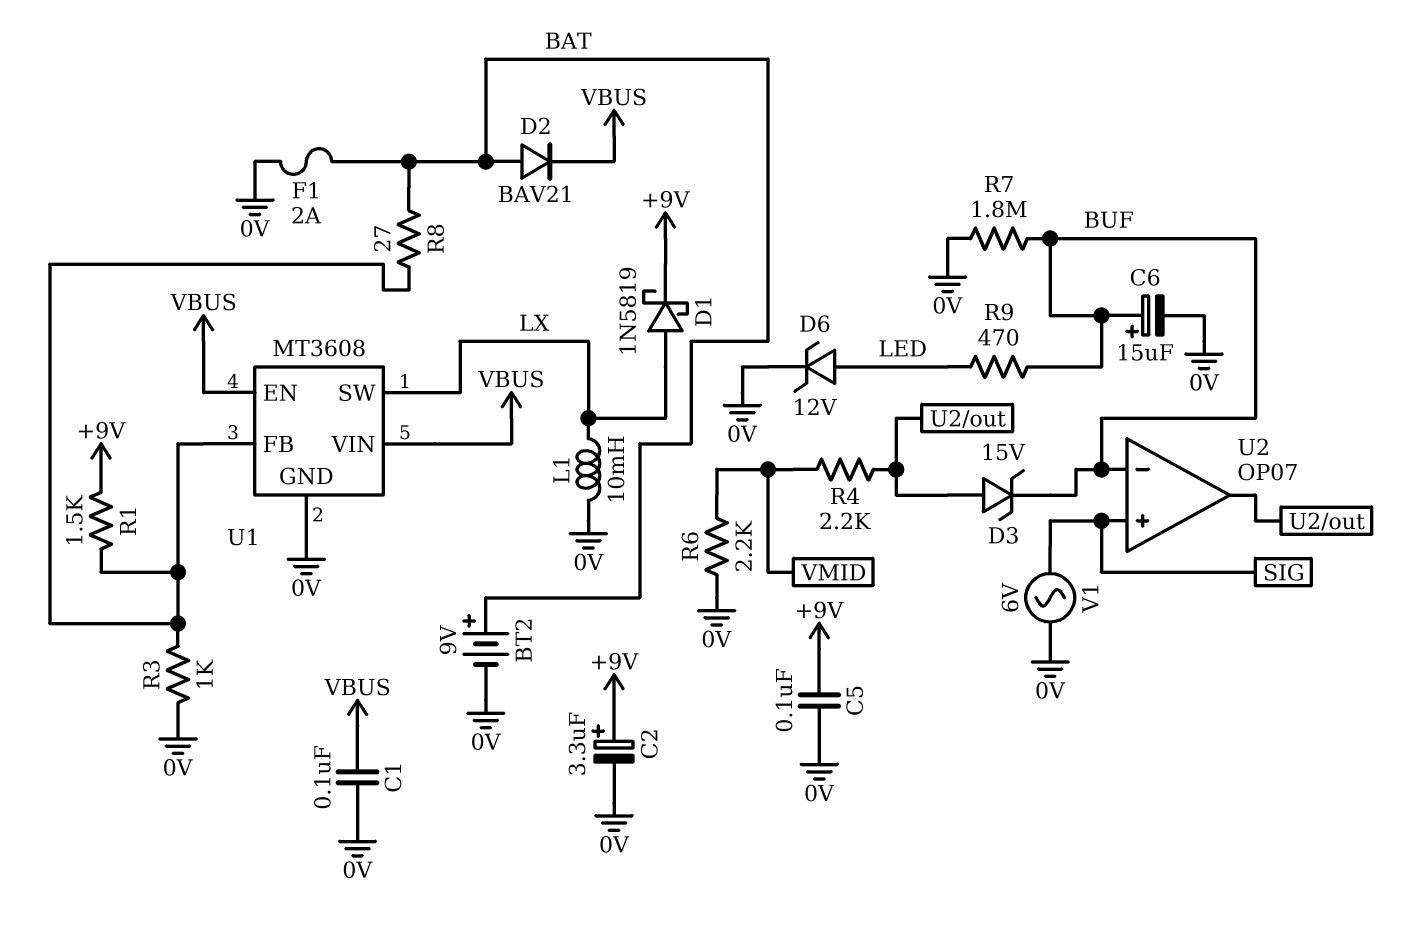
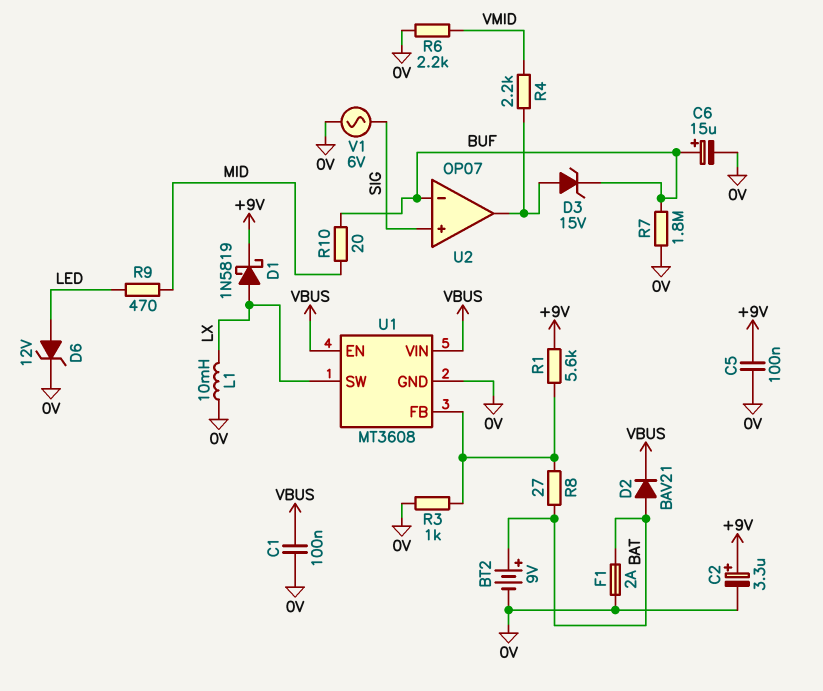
R1: 1.5k (+9V, U1/FB) -> 5.6k (+9V, U1/FB)
R9: 470 (BUF, LED) -> 470 (LED, MID)
R10: none -> 20 (BUF, MID)

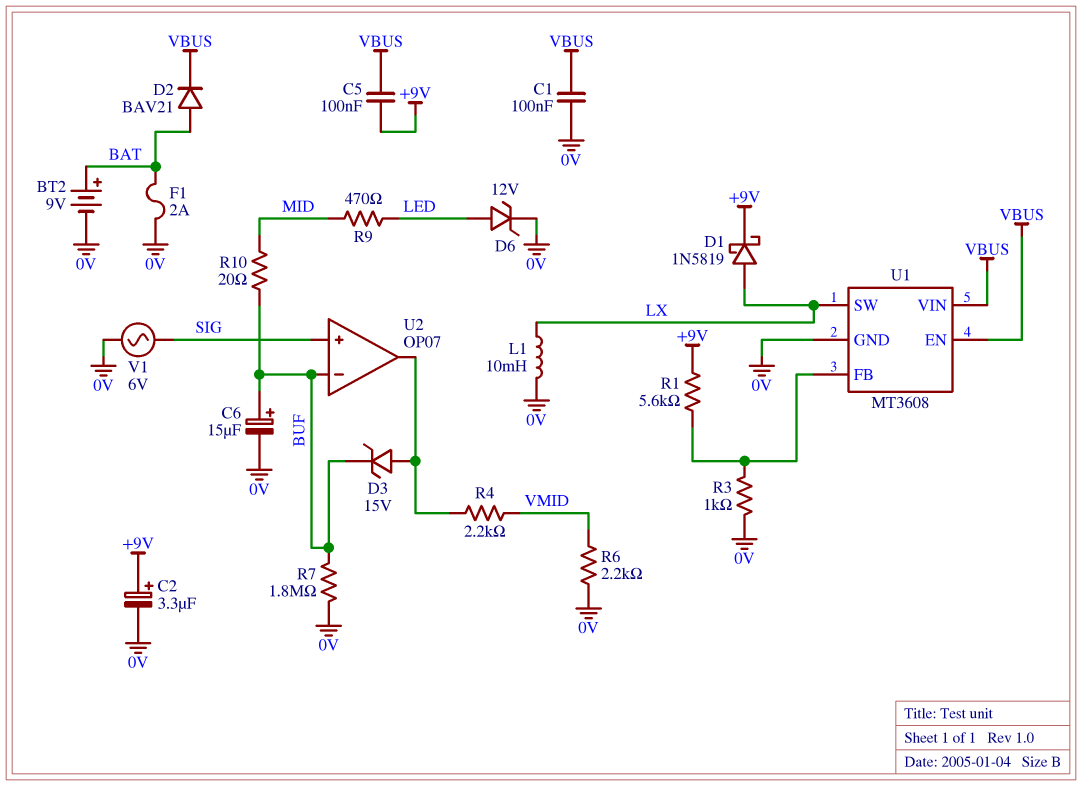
C5: 100nF (+9V, 0V) -> 100nF (+9V, VBUS)
R8: 27 (BAT, U1/FB) -> none

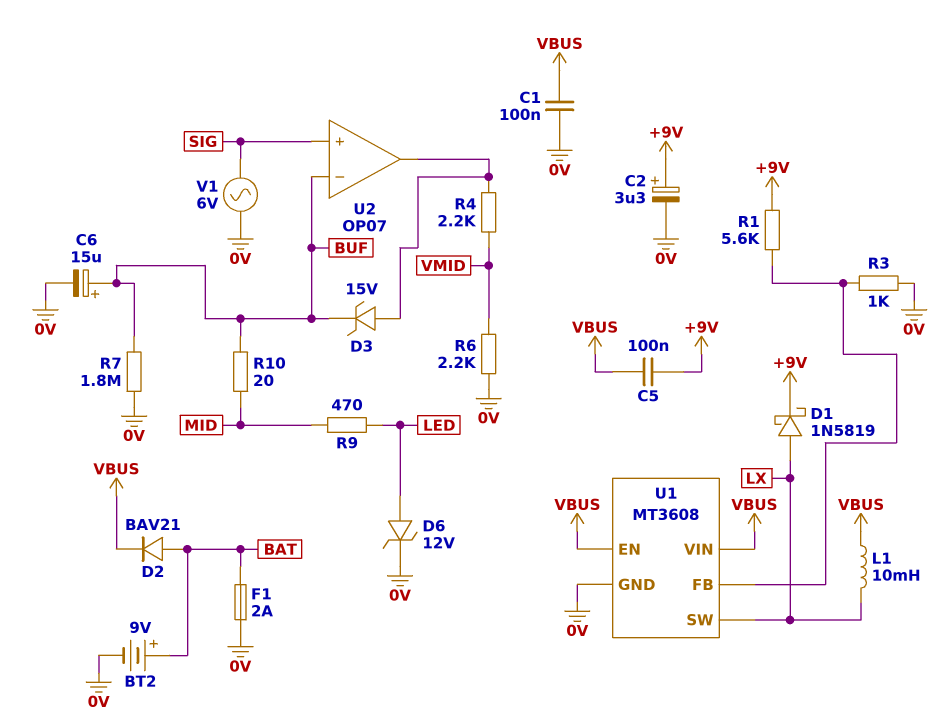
L1: 10mH (0V, LX) -> 10mH (LX, VBUS)

